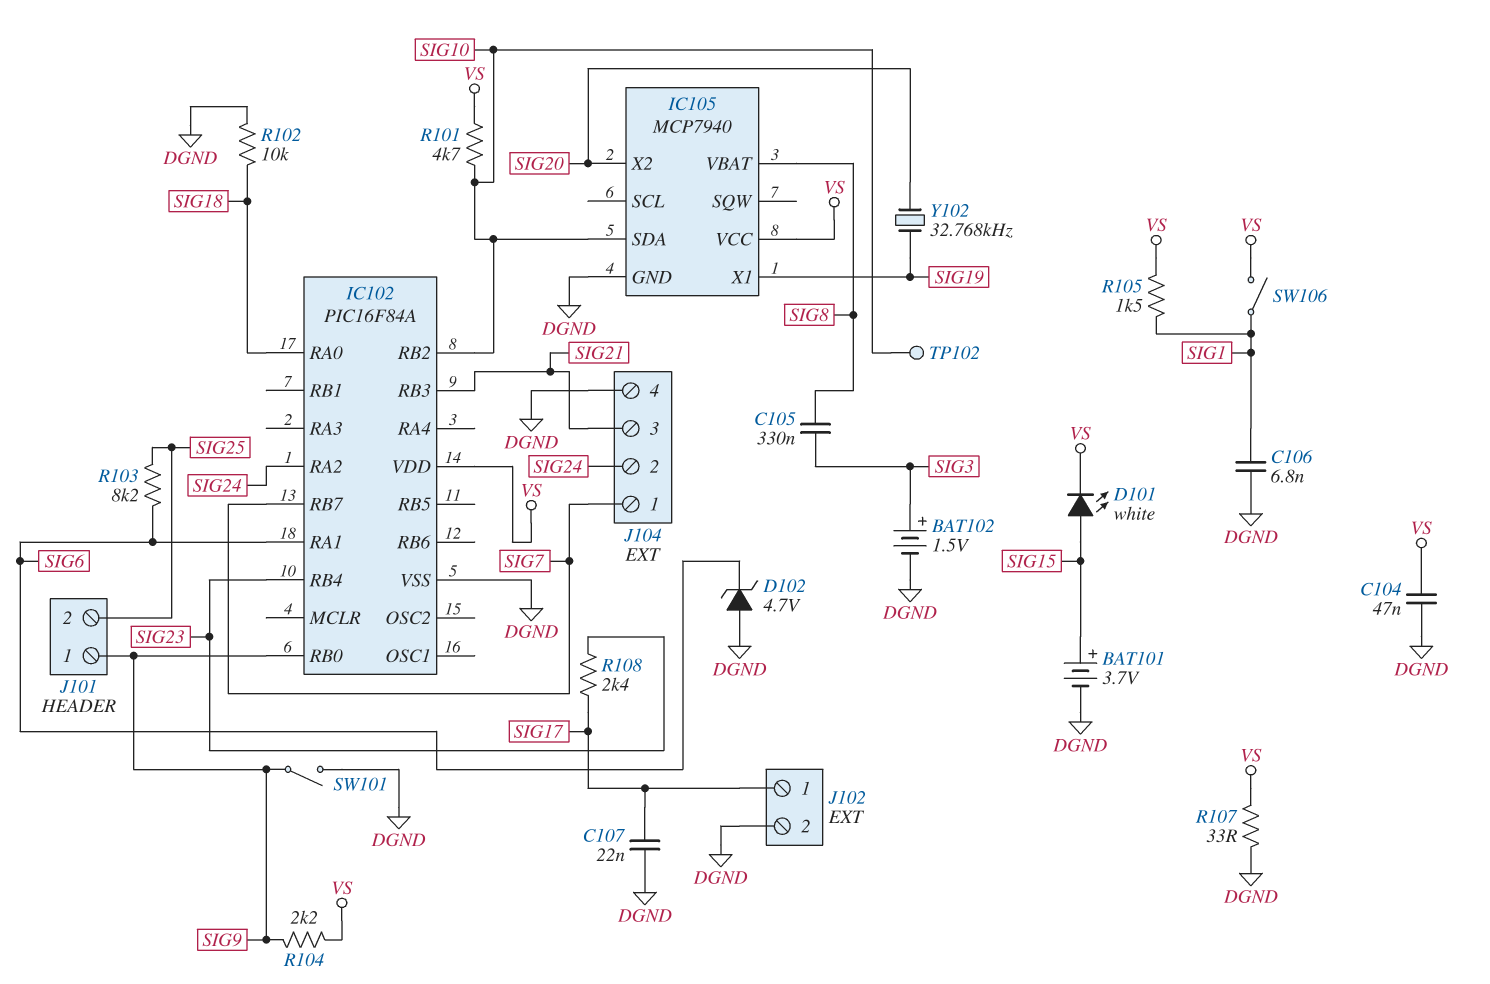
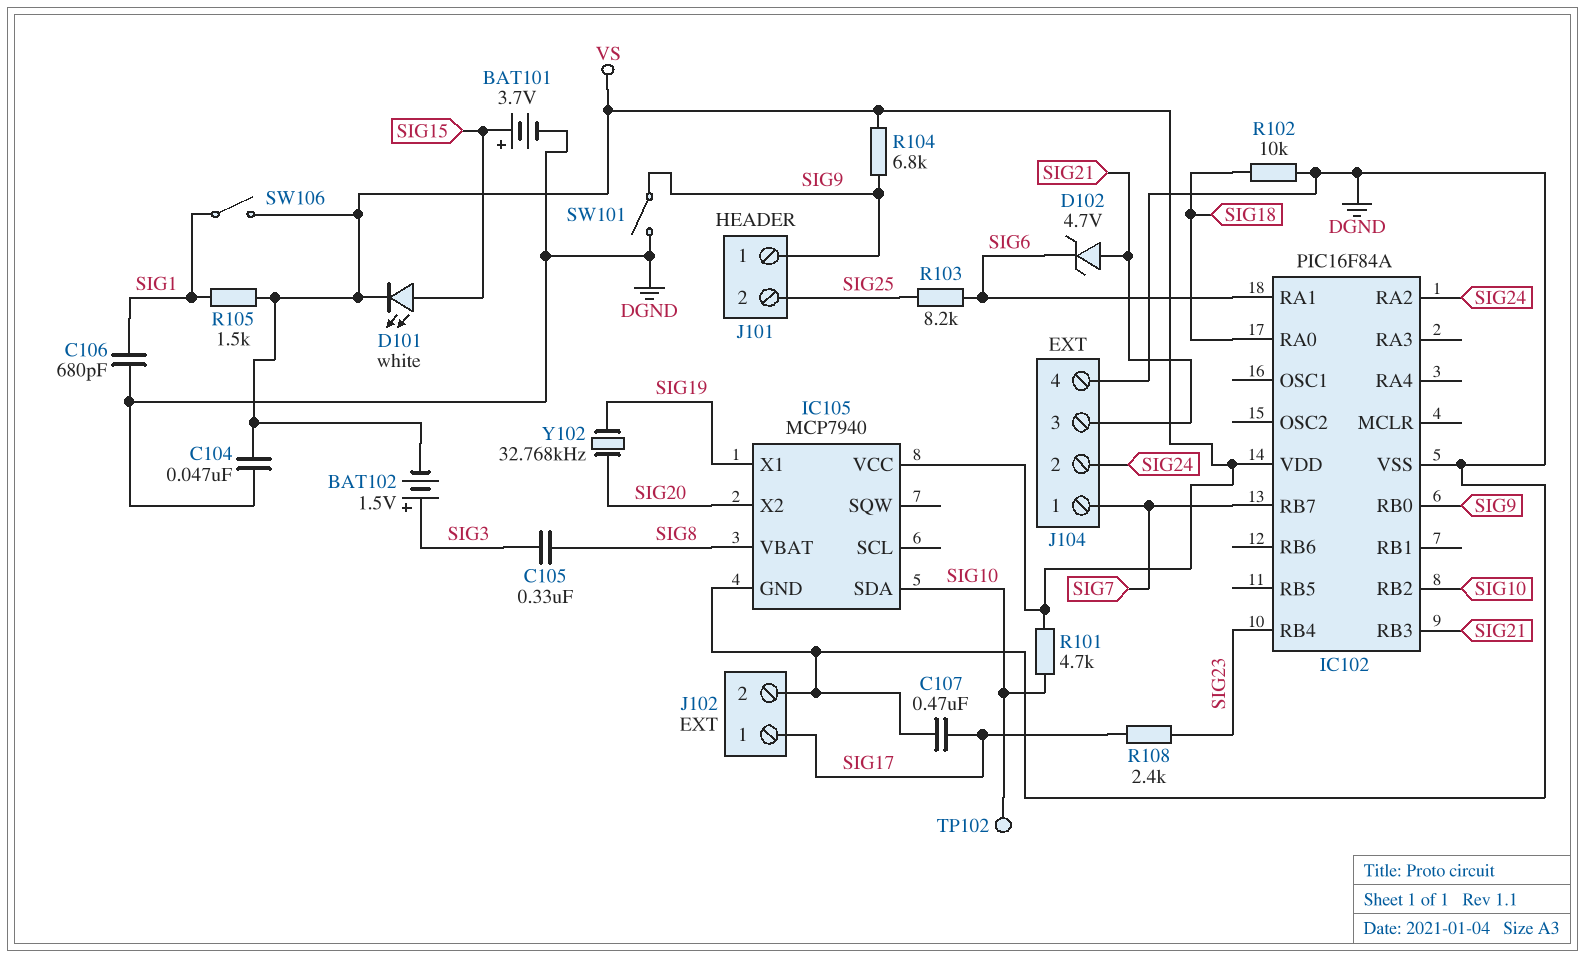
BAT102: 1.5V (plus SIG3, minus DGND) -> 1.5V (plus SIG3, minus VS)
C106: 6.8nF (DGND, SIG1) -> 680pF (DGND, SIG1)
C107: 22nF (DGND, SIG17) -> 470nF (DGND, SIG17)
D102: zener 4.7V (A DGND, K SIG6) -> zener 4.7V (A SIG21, K SIG6)
R104: 2.2k (SIG9, VS) -> 6.8k (SIG9, VS)
R107: 33 (DGND, VS) -> none

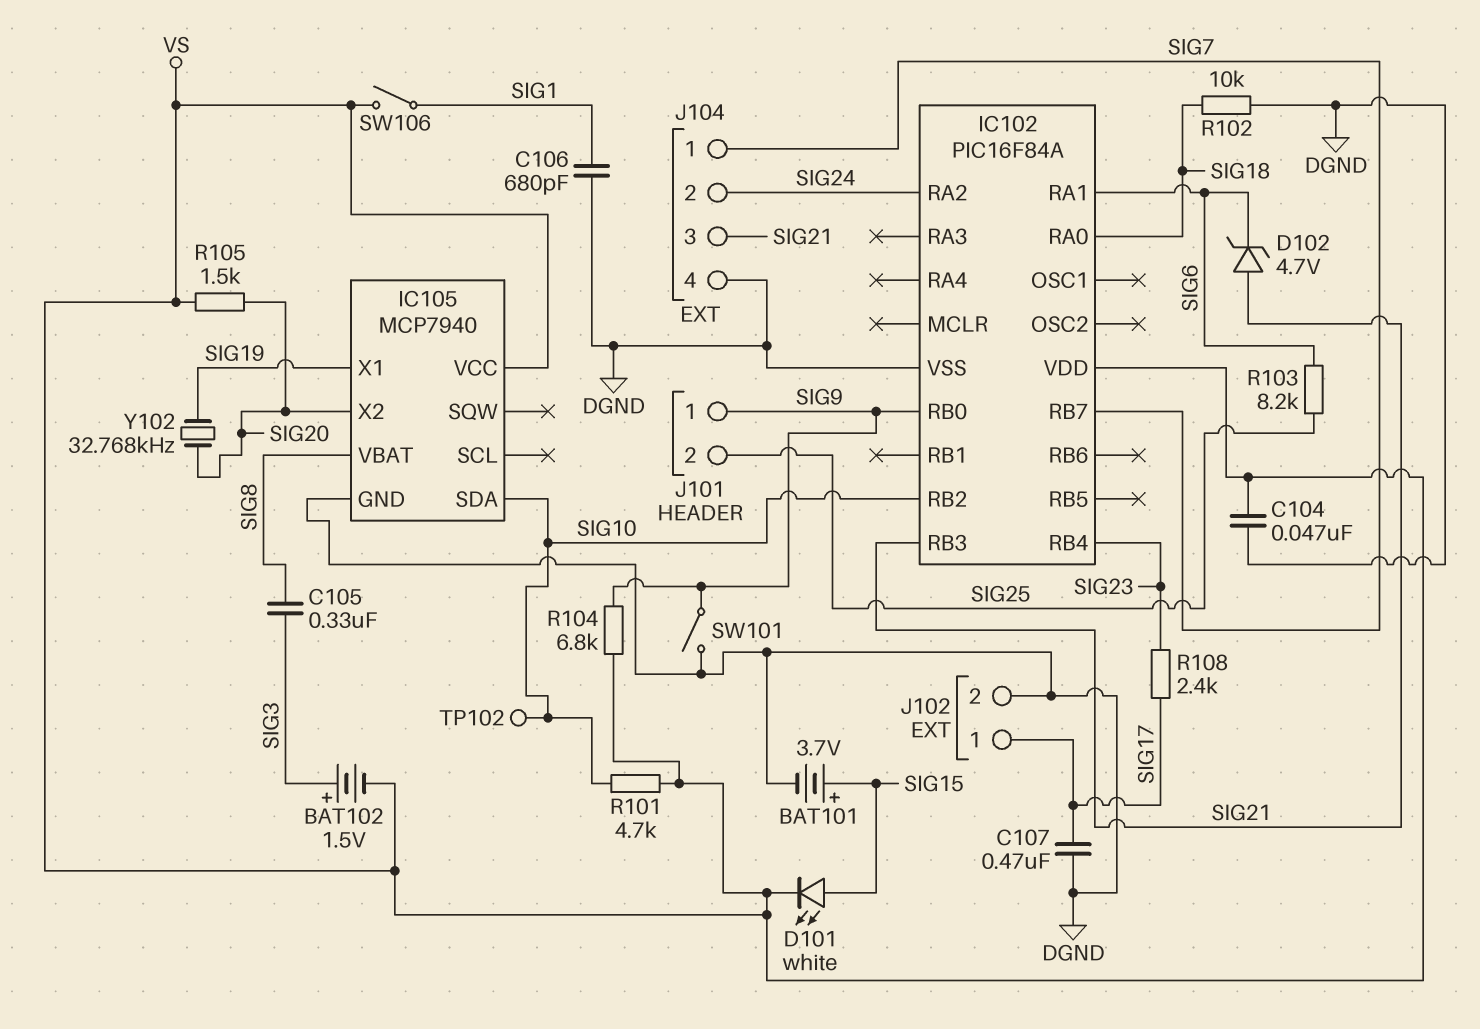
R105: 1.5k (SIG1, VS) -> 1.5k (SIG20, VS)

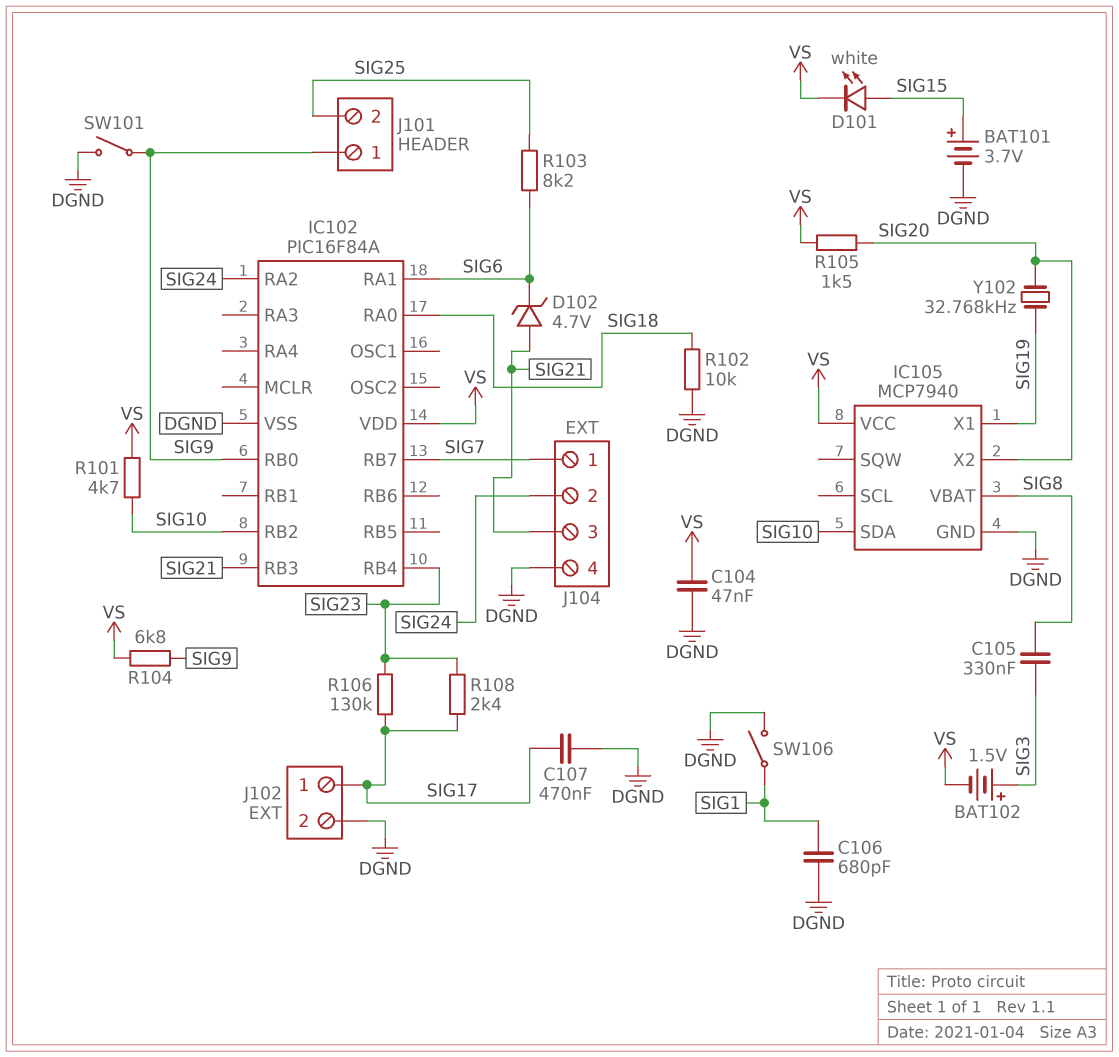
R106: none -> 130k (SIG17, SIG23)
SW106: switch (SIG1, VS) -> switch (DGND, SIG1)
TP102: test point (SIG10) -> none

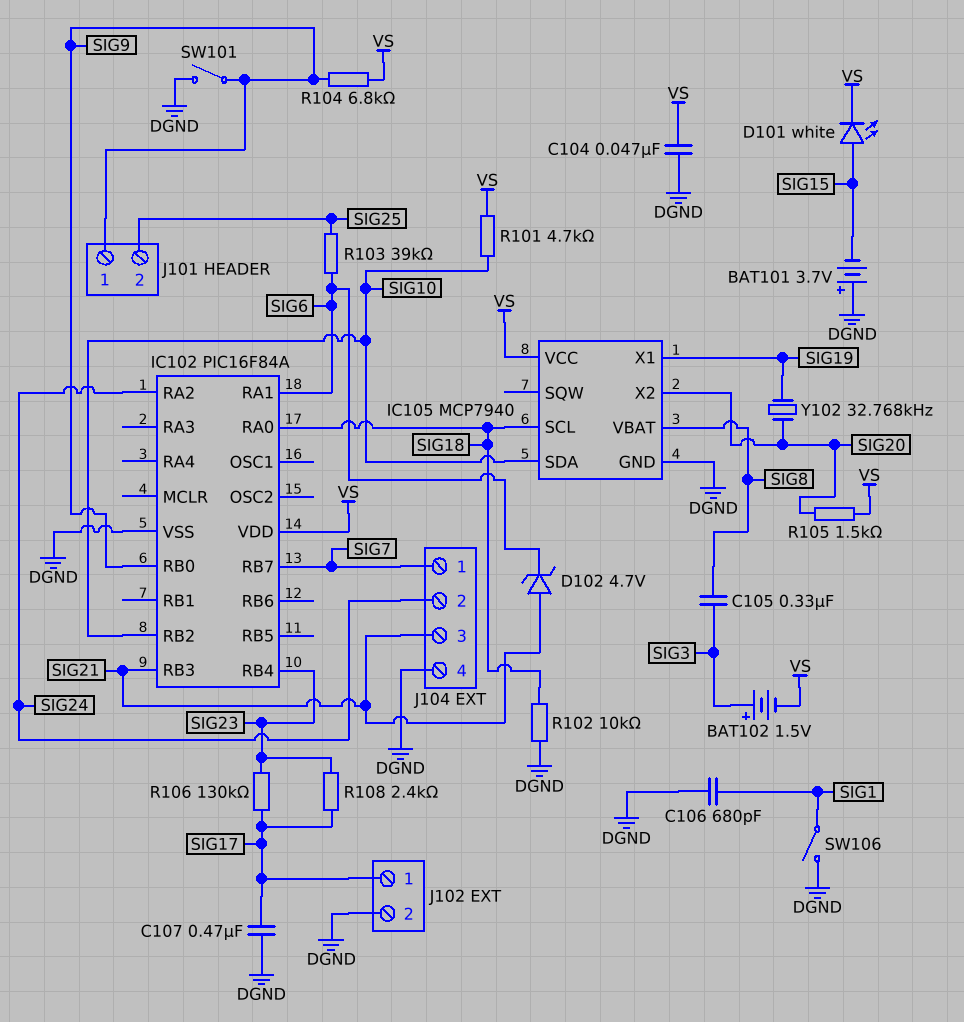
BAT101: 3.7V (plus SIG15, minus DGND) -> 3.7V (plus DGND, minus SIG15)
IC105 pin SCL: none -> SIG18
R103: 8.2k (SIG6, SIG25) -> 39k (SIG6, SIG25)

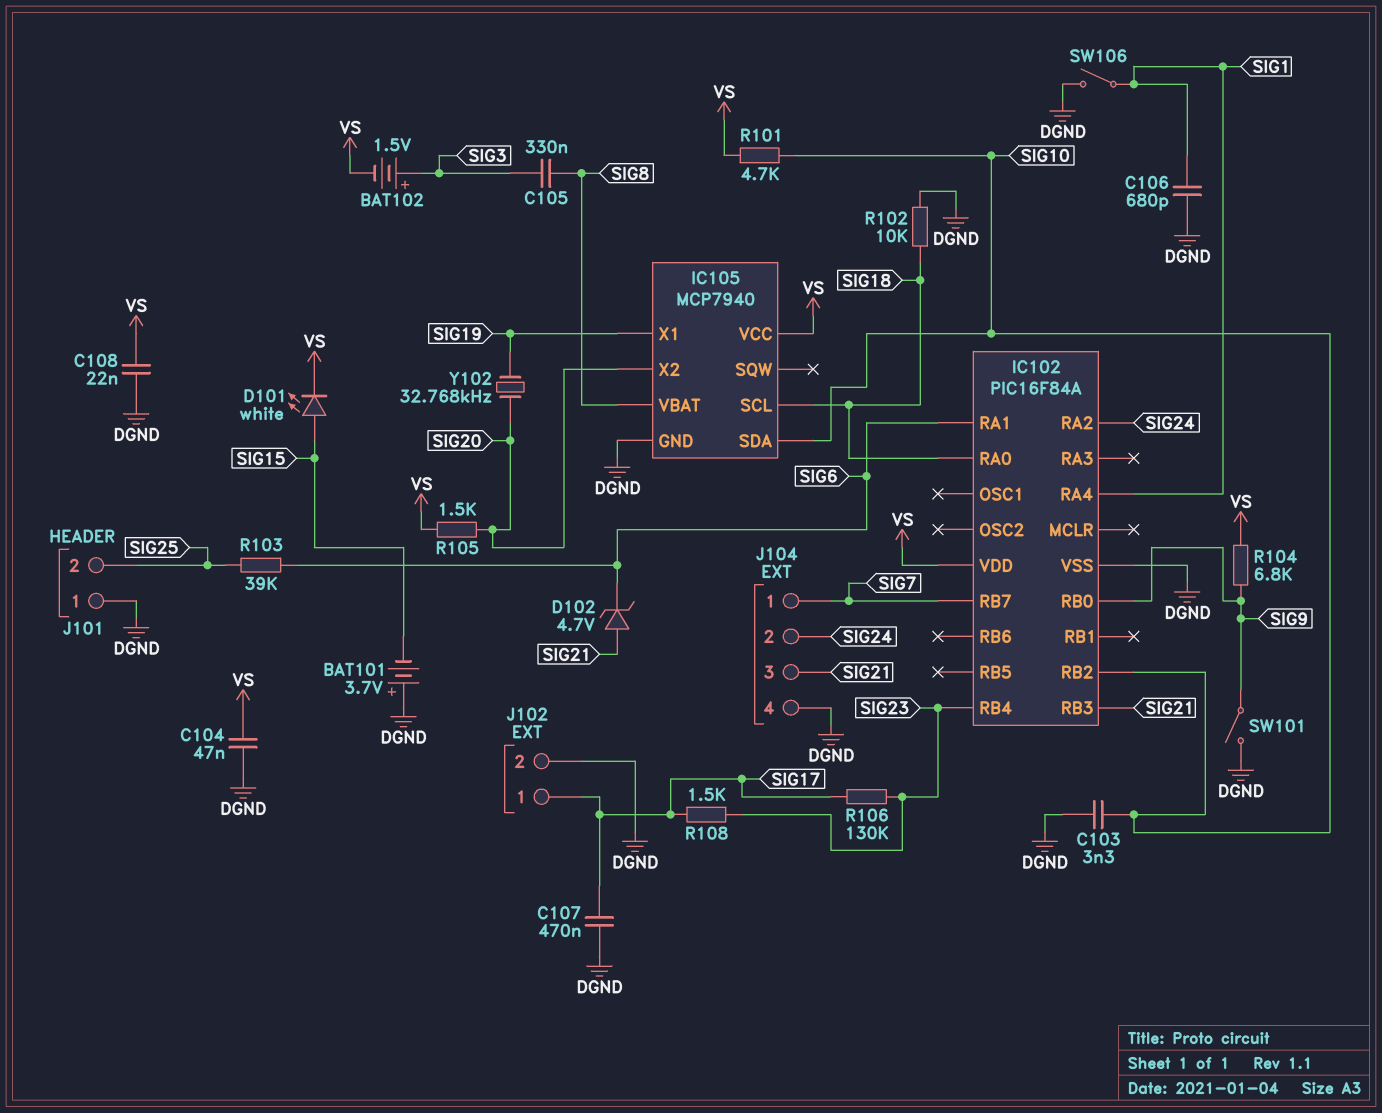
C103: none -> 3.3nF (DGND, SIG10)
C108: none -> 22nF (DGND, VS)
IC102 pin RA4: none -> SIG1
J101 pin 1: SIG9 -> DGND
R108: 2.4k (SIG17, SIG23) -> 1.5k (SIG17, SIG23)

